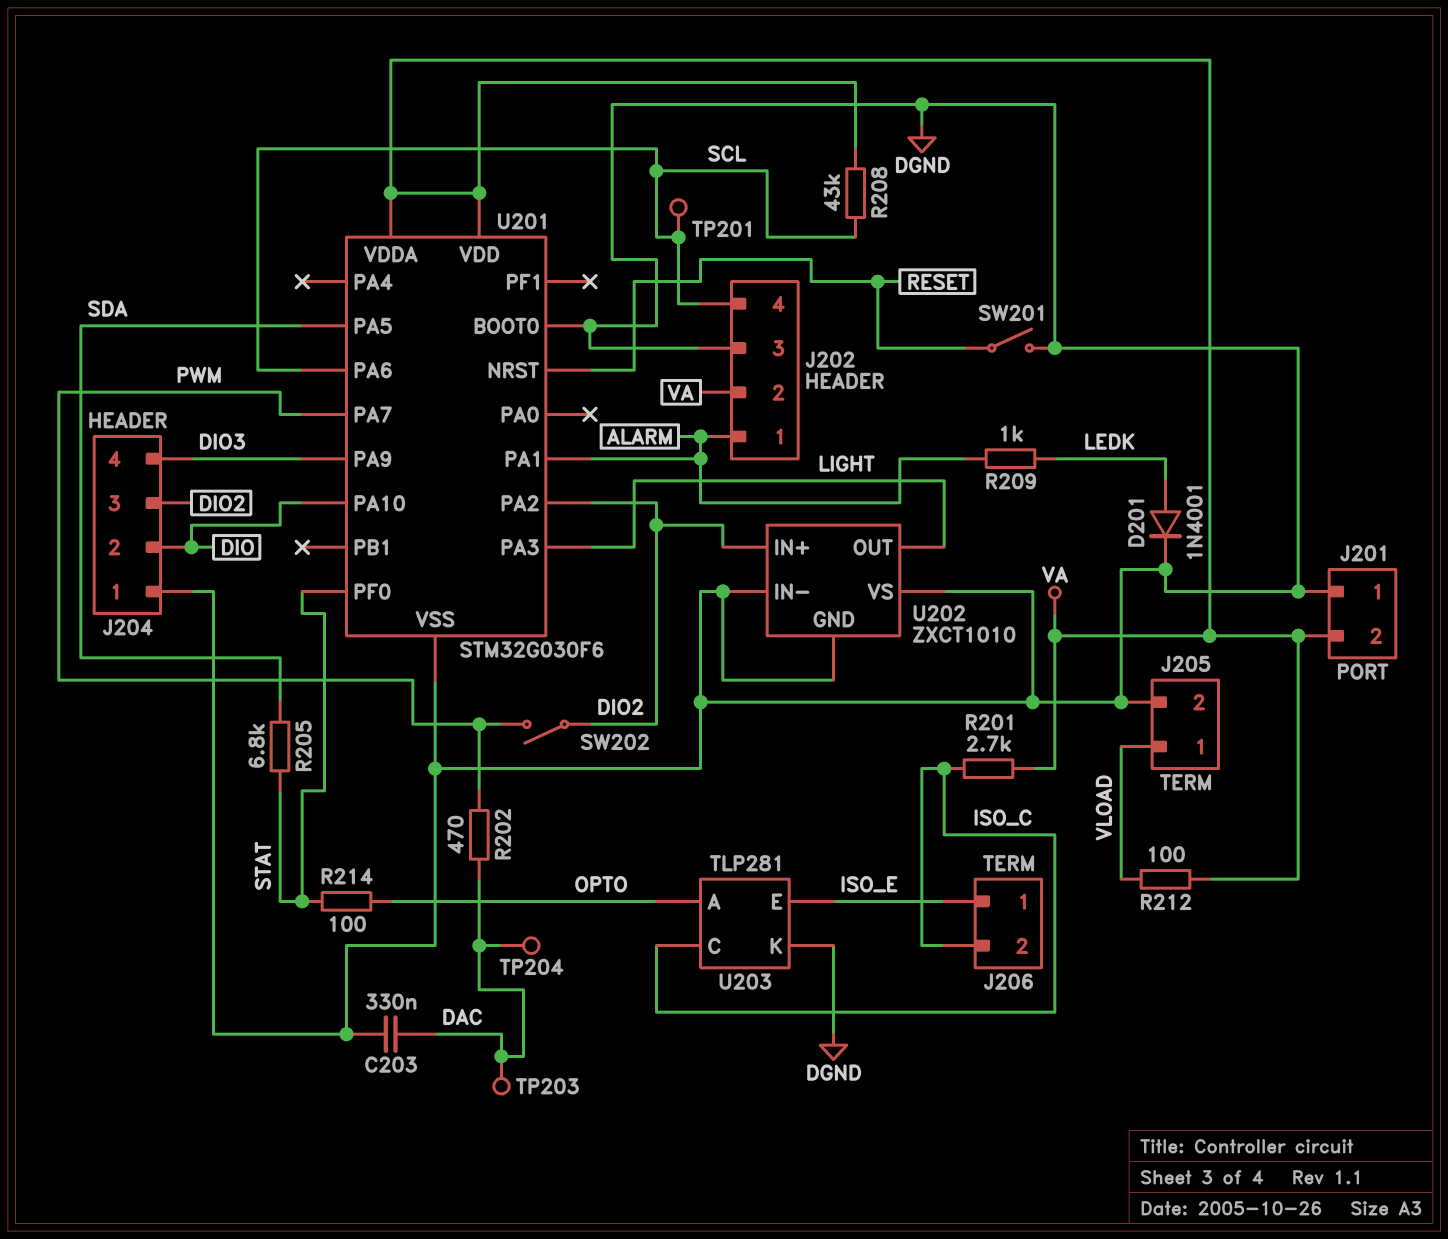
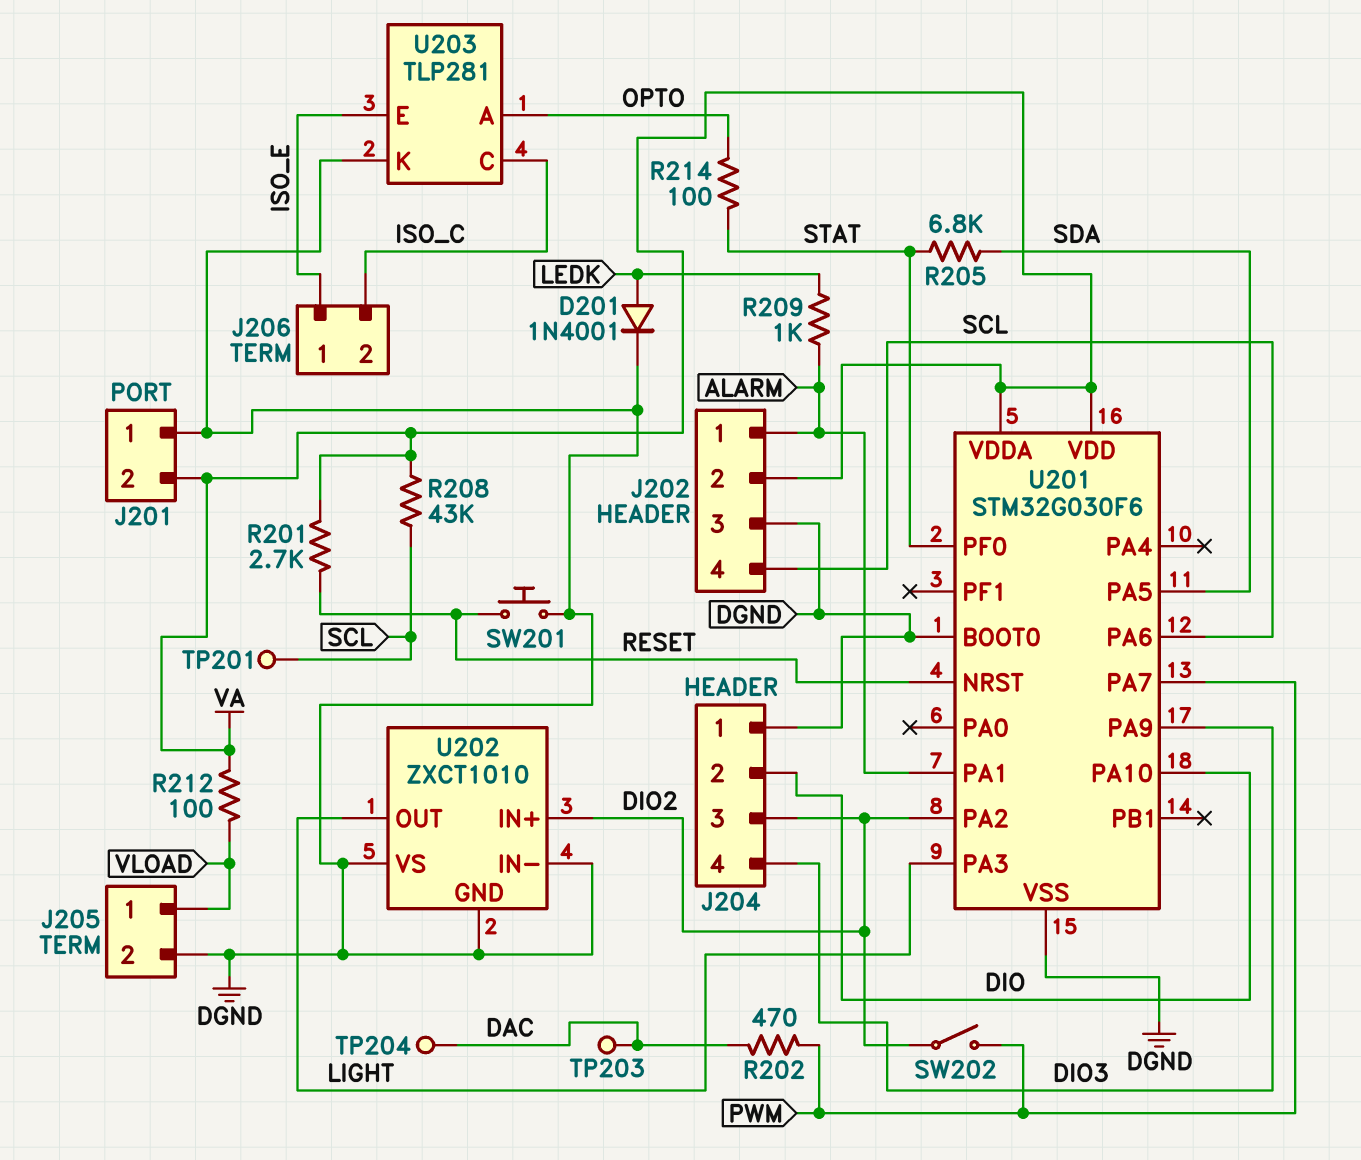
C203: 330nF (DAC, DGND) -> none
R201: 2.7k (ISO_C, VA) -> 2.7k (RESET, VA)
SW201: switch (DGND, RESET) -> button (DGND, RESET)

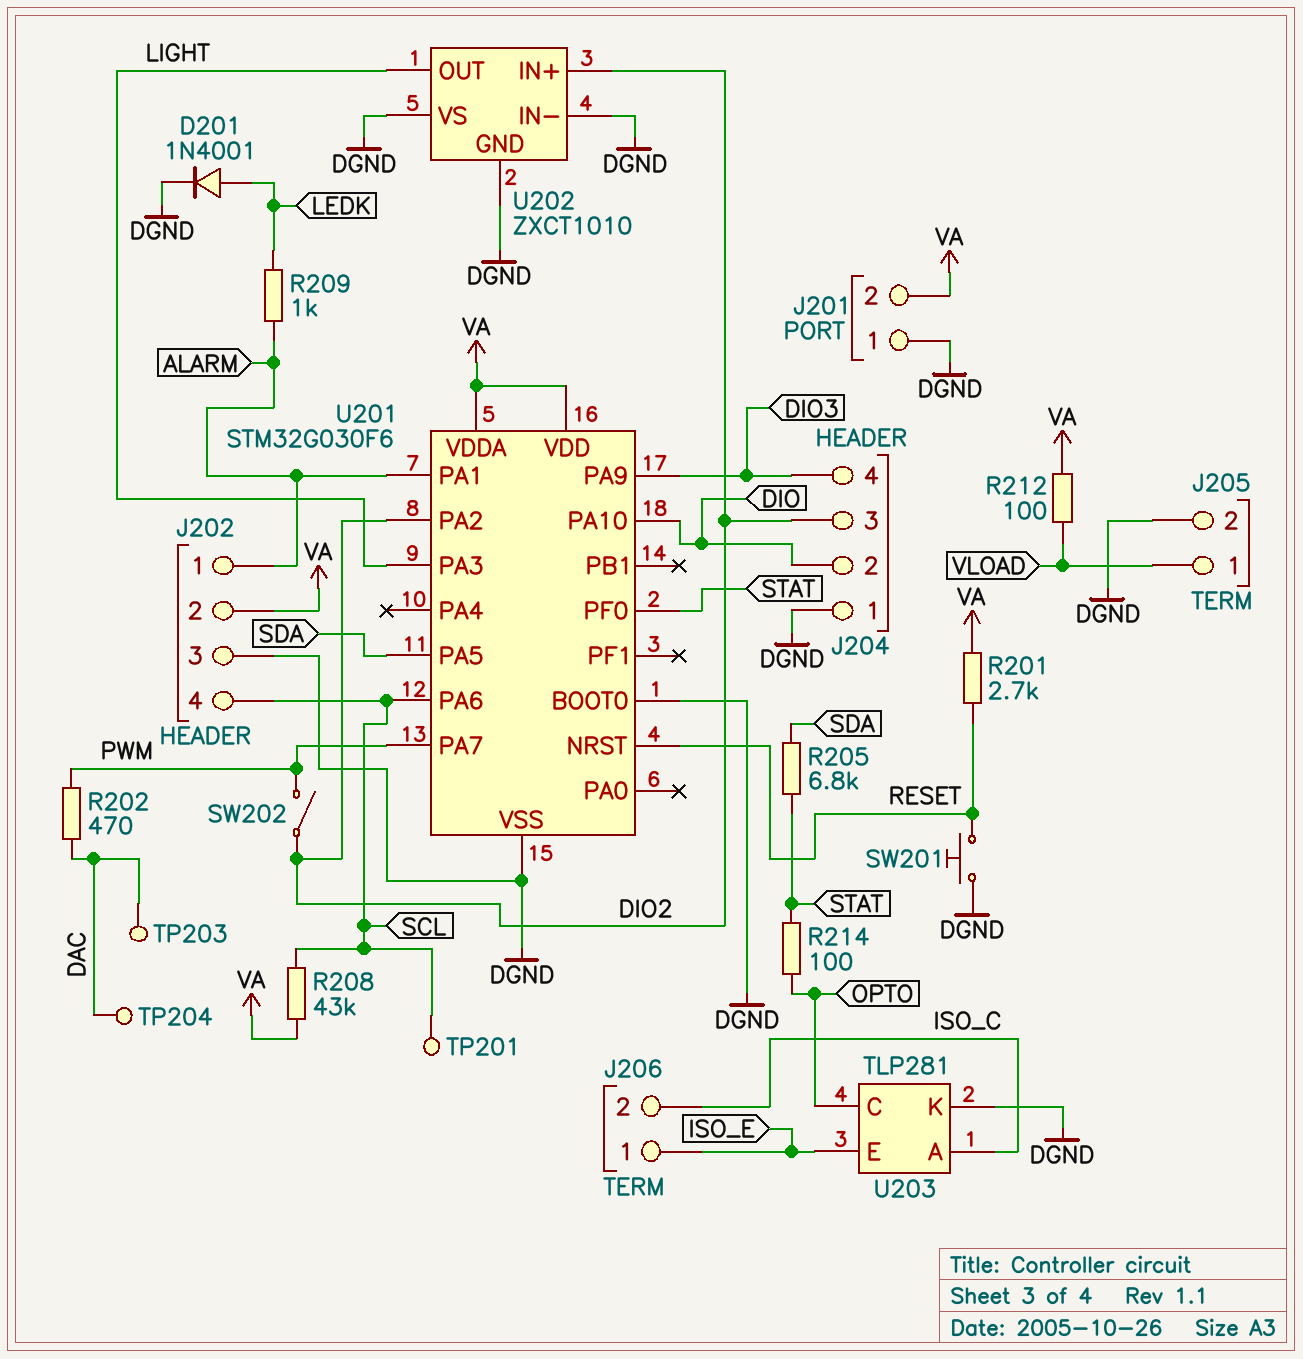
U203 pin A: OPTO -> ISO_C
U203 pin C: ISO_C -> OPTO

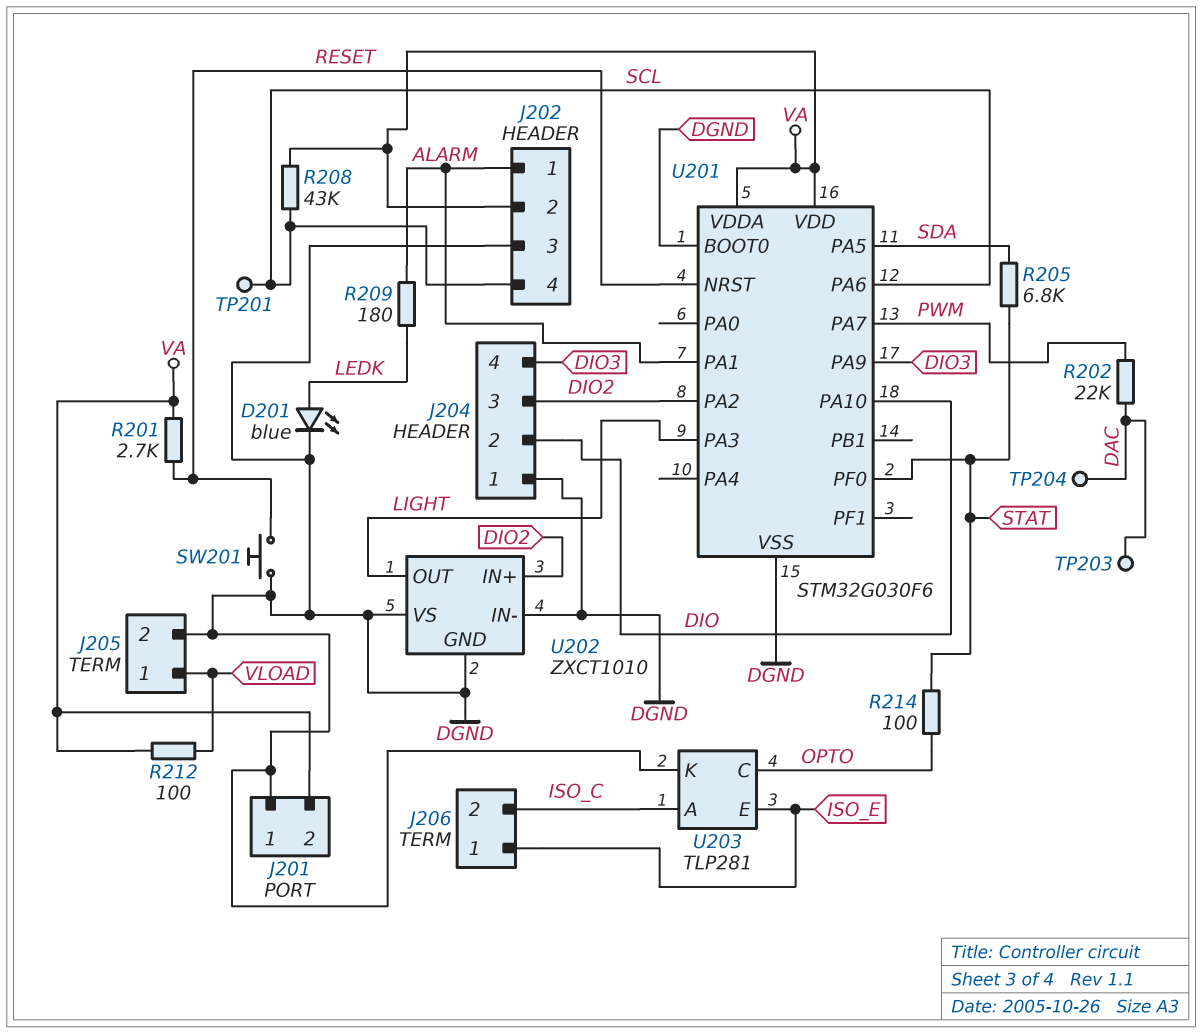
D201: diode 1N4001 (A LEDK, K DGND) -> LED blue (A LEDK, K DGND)
R202: 470 (DAC, PWM) -> 22k (DAC, PWM)
R209: 1k (ALARM, LEDK) -> 180 (ALARM, LEDK)
SW202: switch (DIO2, PWM) -> none

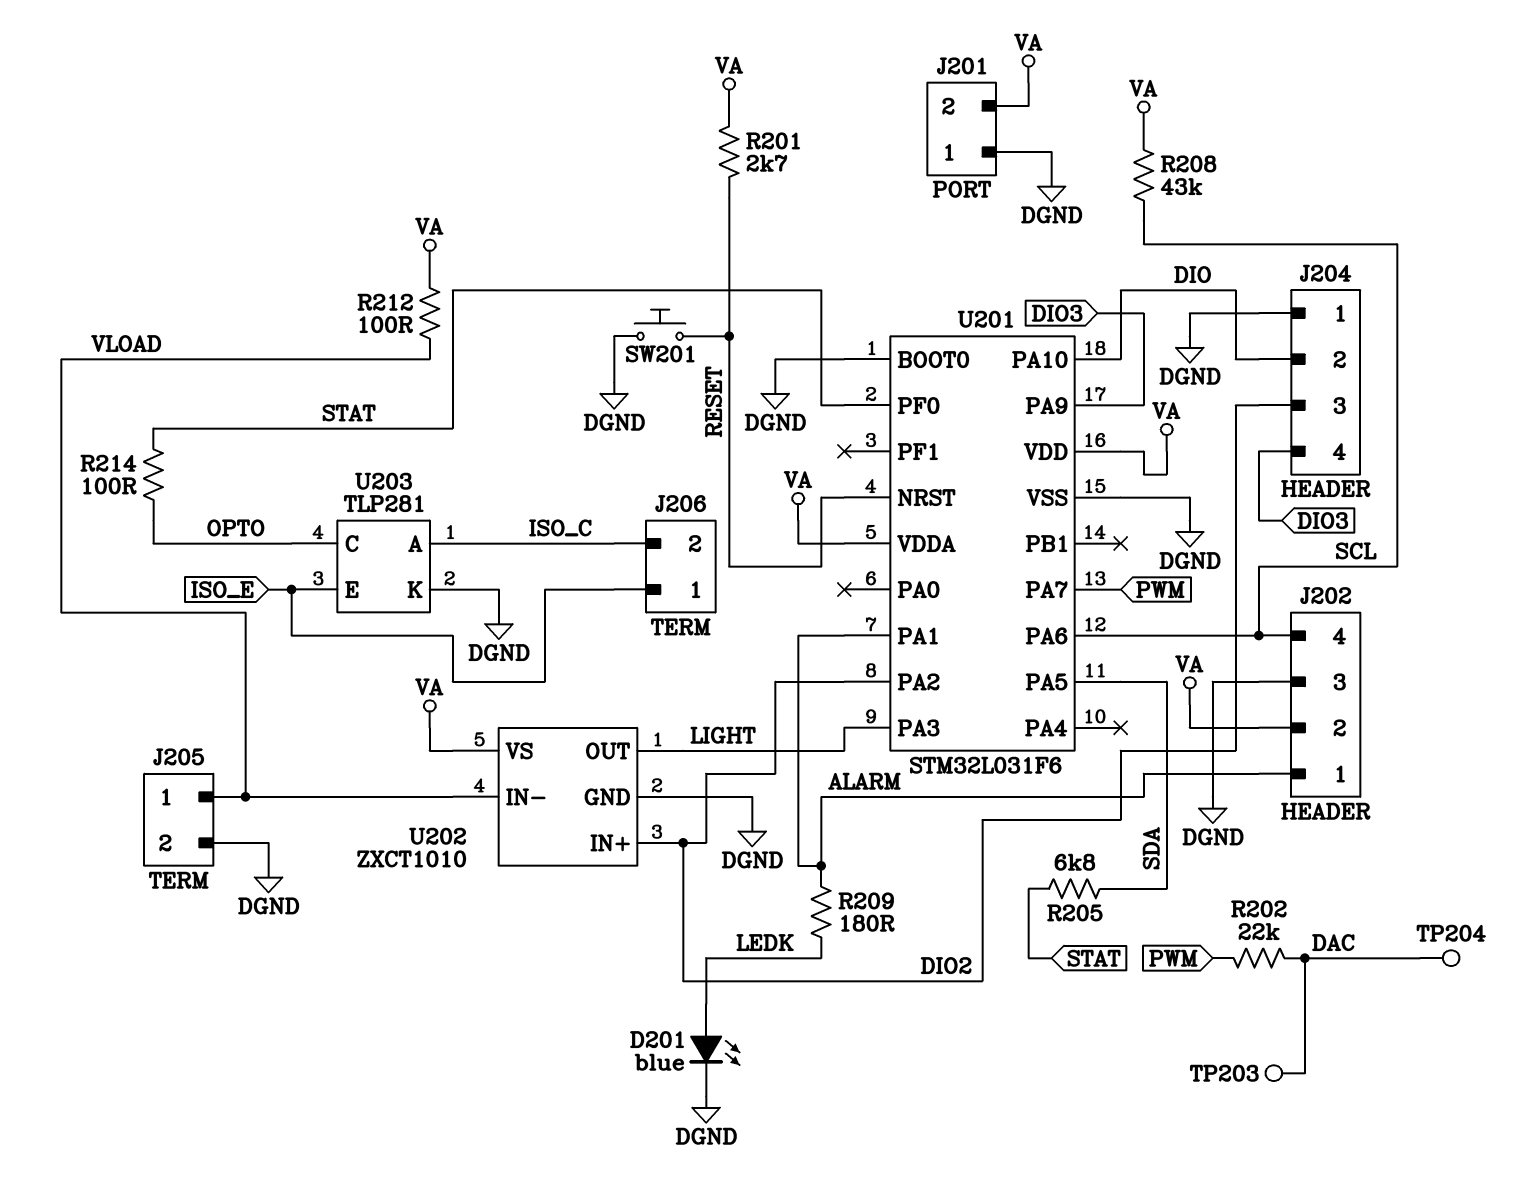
TP201: test point (SCL) -> none
U201: STM32G030F6 -> STM32L031F6
U202 pin IN-: DGND -> VLOAD
U202 pin VS: DGND -> VA

